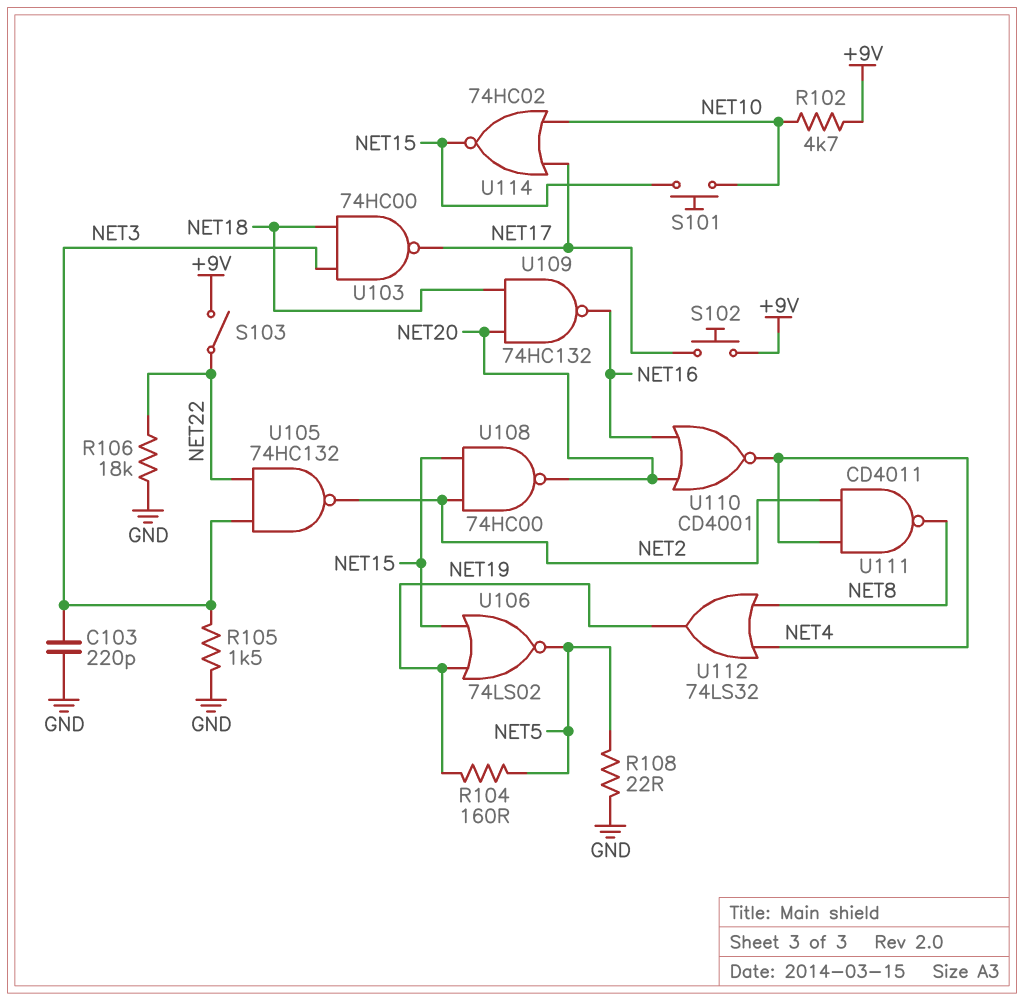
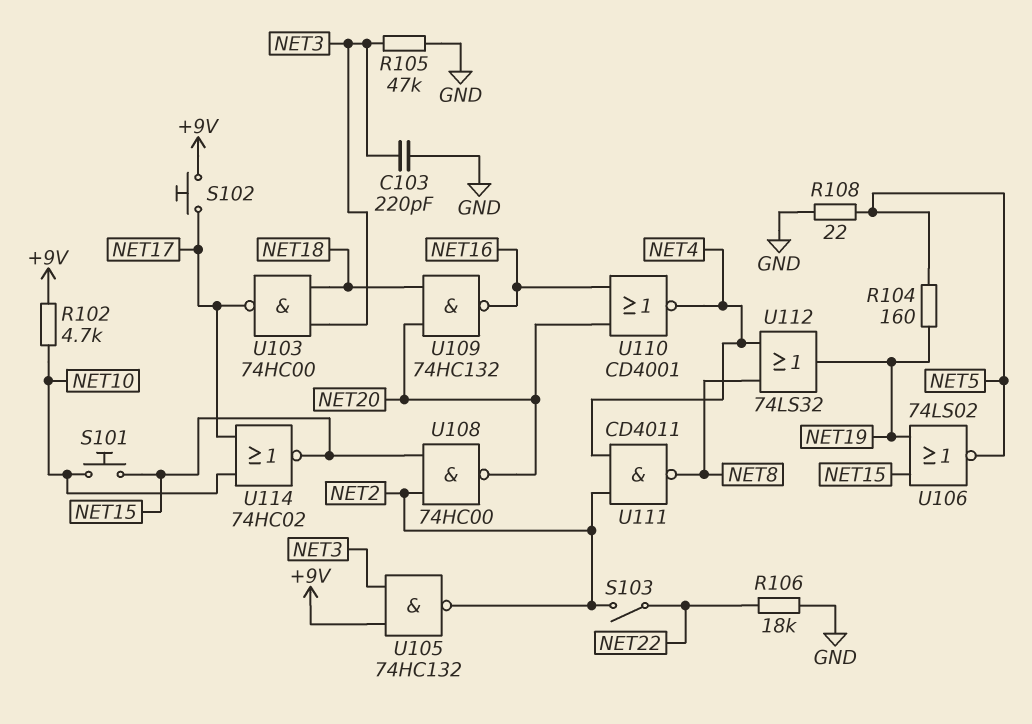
R105: 1.5k (GND, NET3) -> 47k (GND, NET3)
S103: switch (+9V, NET22) -> switch (NET2, NET22)
U105: NAND 74HC132 (in NET3, in NET22, out NET2) -> NAND 74HC132 (in +9V, in NET3, out NET2)

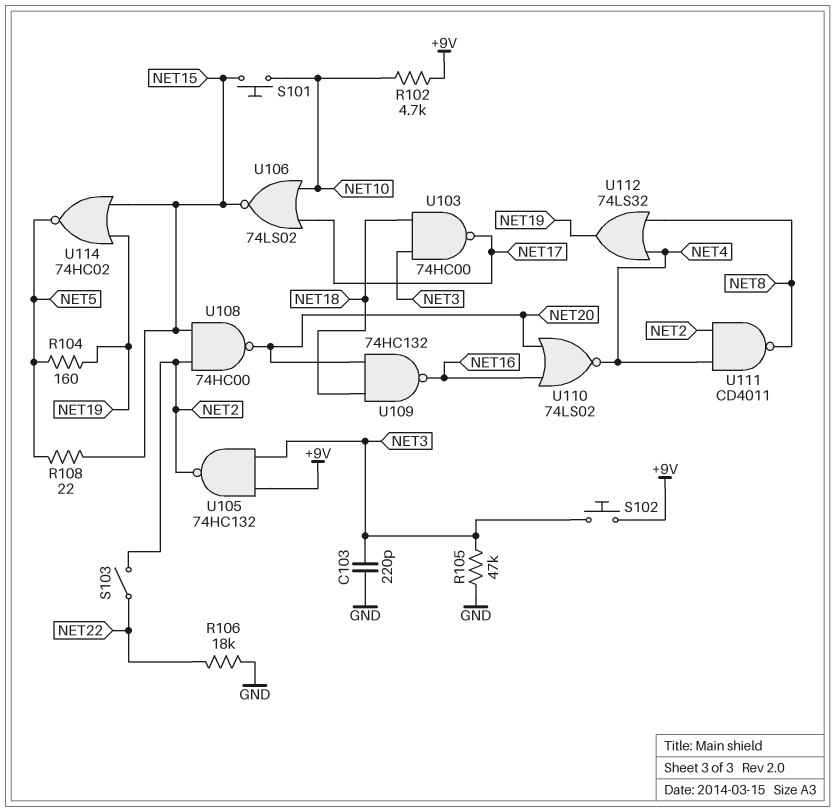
R108: 22 (GND, NET5) -> 22 (NET5, NET15)
S102: button (+9V, NET17) -> button (+9V, NET3)
U106: NOR 74LS02 (in NET15, in NET19, out NET5) -> NOR 74LS02 (in NET10, in NET17, out NET15)
U110: NOR CD4001 (in NET16, in NET20, out NET4) -> NOR 74LS02 (in NET16, in NET20, out NET4)
U114: NOR 74HC02 (in NET10, in NET17, out NET15) -> NOR 74HC02 (in NET15, in NET19, out NET5)

